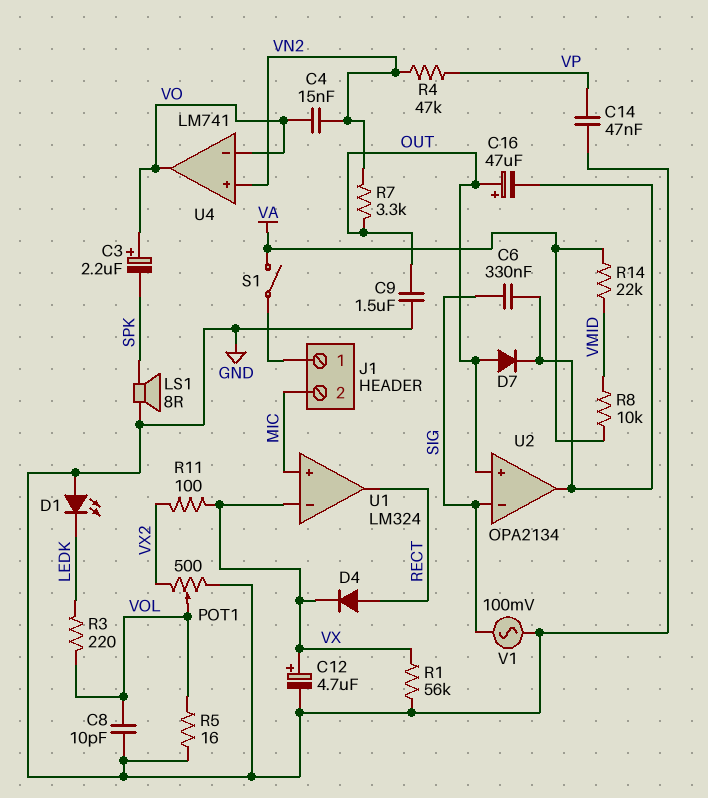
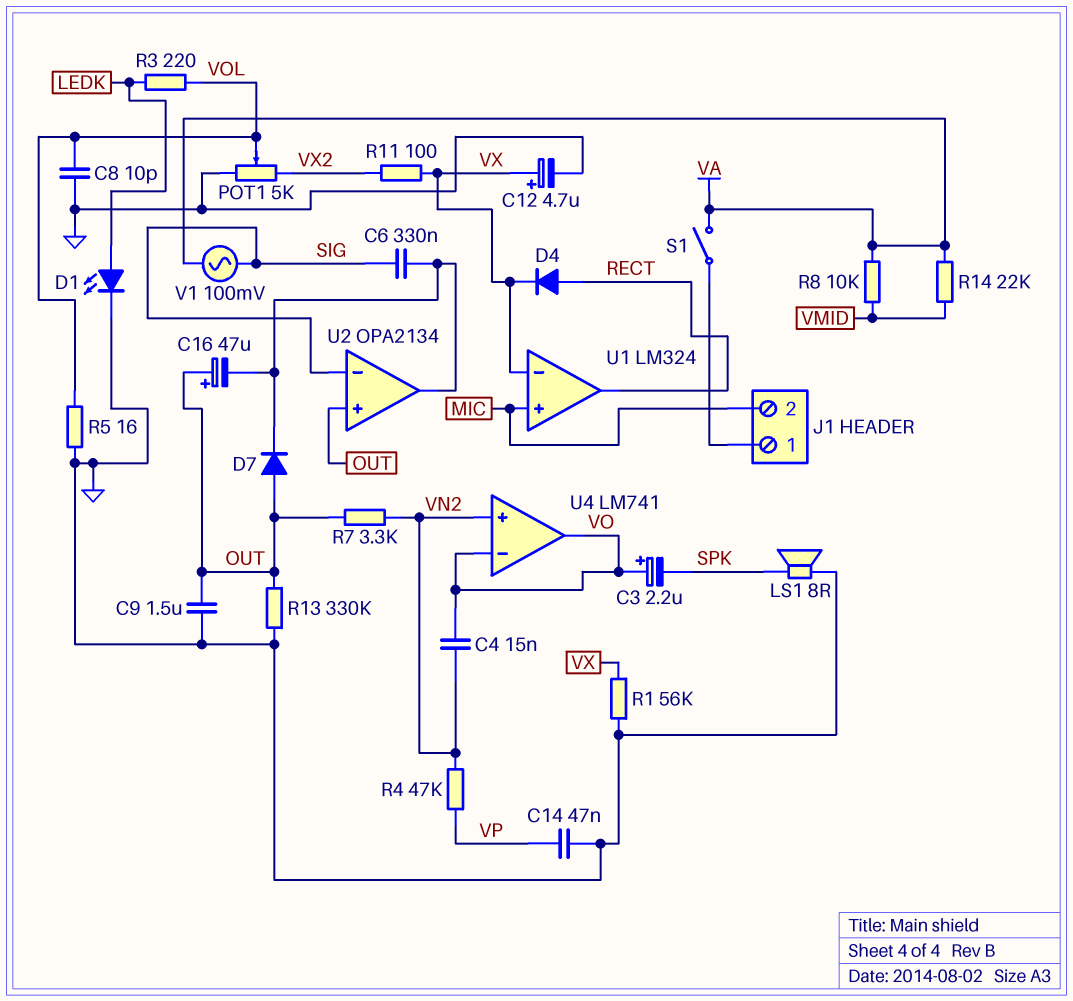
D1: LED (A GND, K LEDK) -> LED (A LEDK, K GND)
POT1: 500 (GND, VX2, wiper VOL) -> 5k (GND, VX2, wiper VOL)
R13: none -> 330k (GND, OUT)
V1: AC 100mV (GND, SIG) -> AC 100mV (SIG, VA)

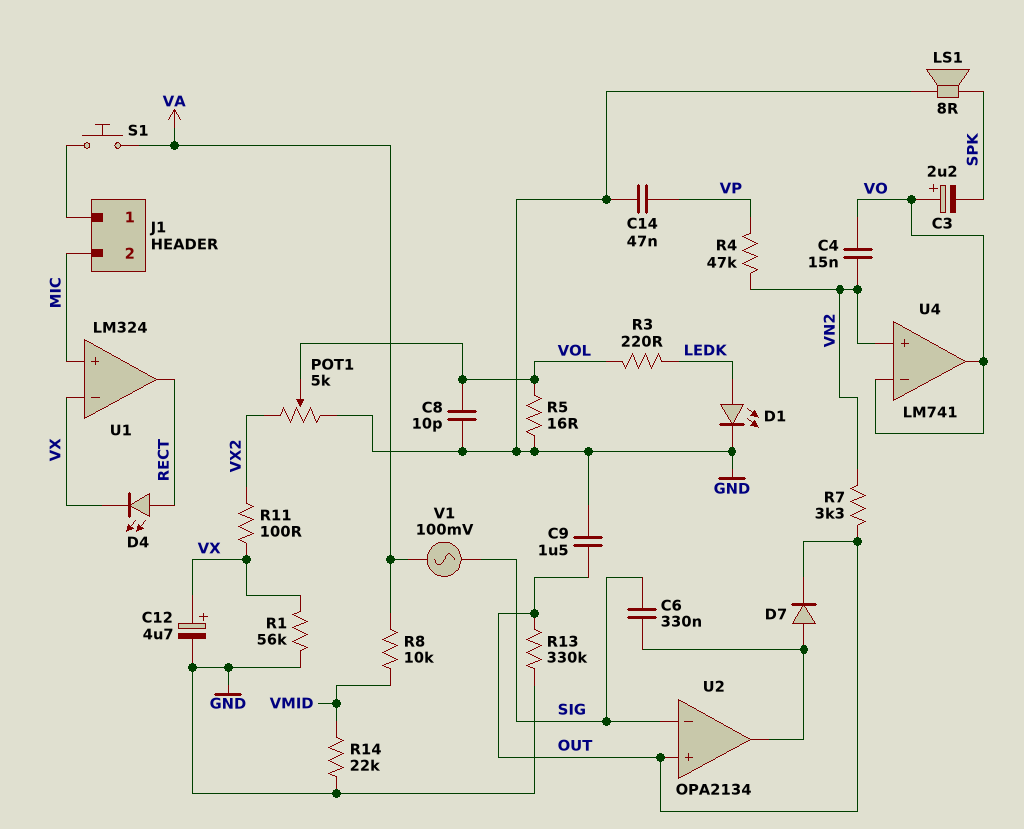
C16: 47uF (plus OUT, minus U2/out) -> none
D4: diode (A RECT, K VX) -> LED (A RECT, K VX)
D7: diode (A OUT, K U2/out) -> diode (A U2/out, K OUT)
R14: 22k (VA, VMID) -> 22k (GND, VMID)
S1: switch (J1/1, VA) -> button (J1/1, VA)

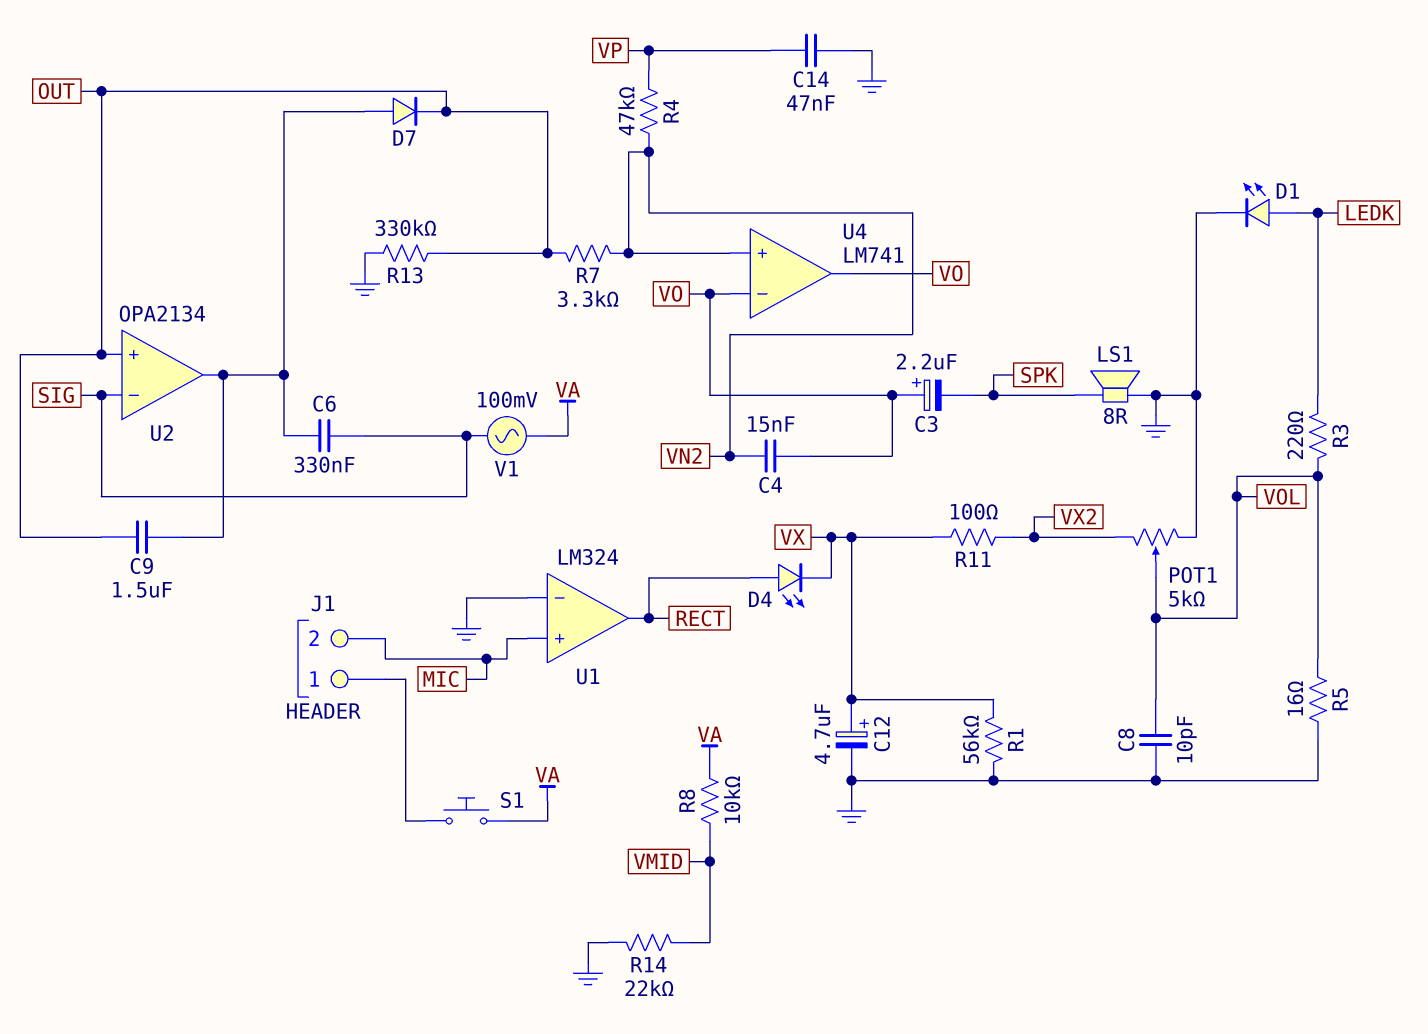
C9: 1.5uF (GND, OUT) -> 1.5uF (OUT, U2/out)
U1 pin in-: VX -> GND

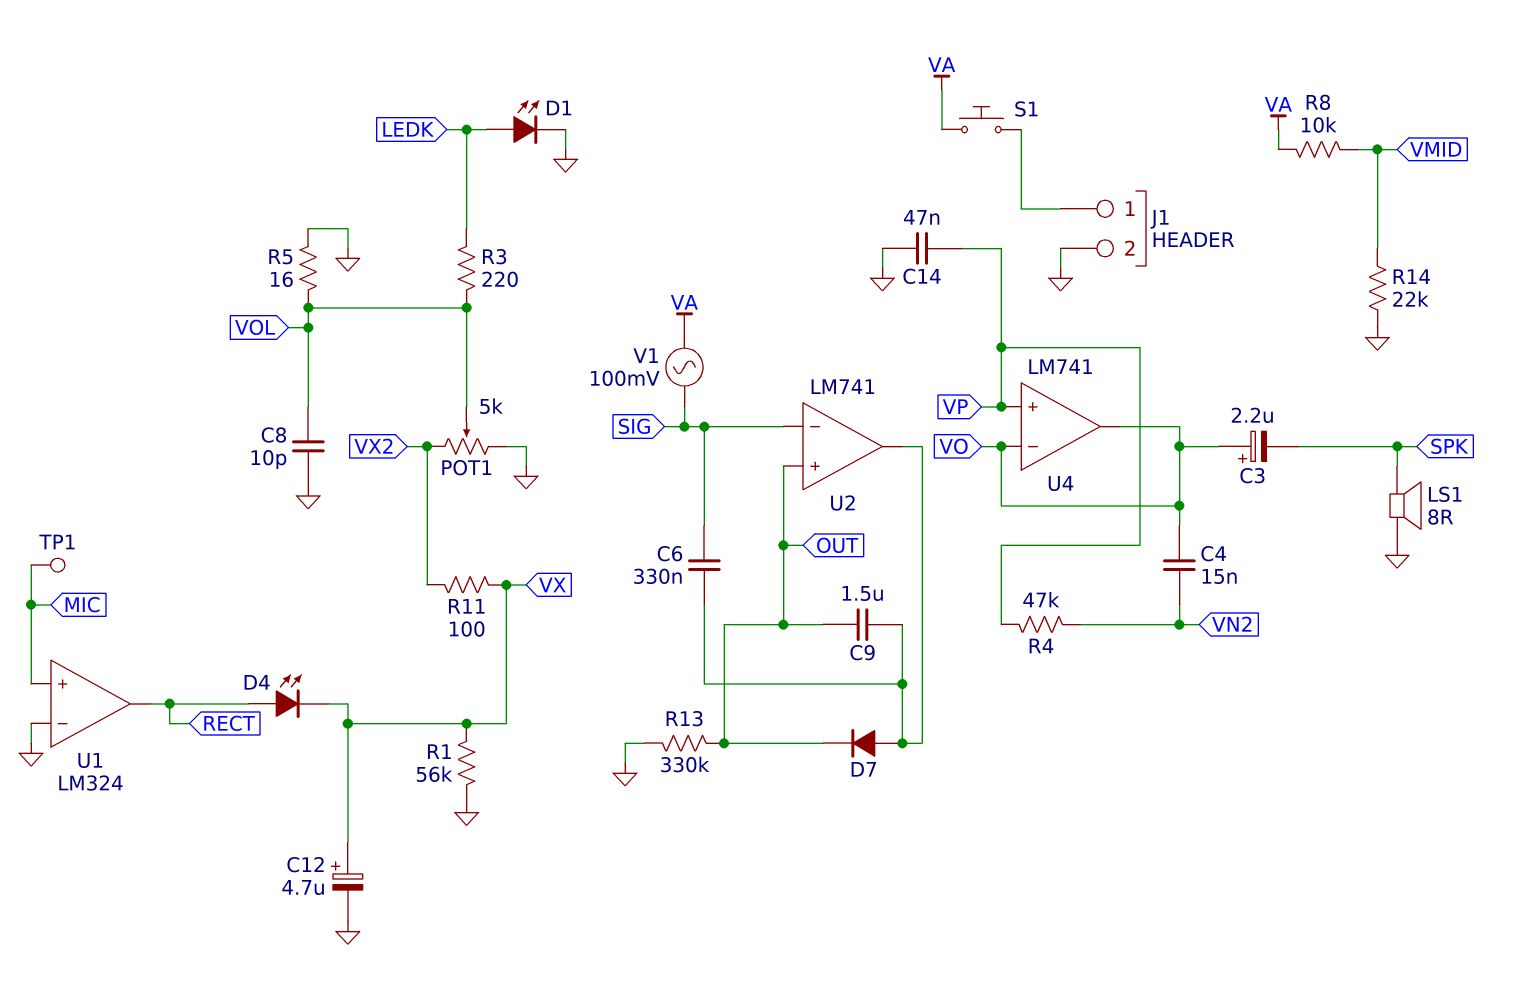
J1 pin 2: MIC -> GND
R7: 3.3k (OUT, VN2) -> none
TP1: none -> test point (MIC)
U2: OPA2134 -> LM741
U4 pin in+: VN2 -> VP

